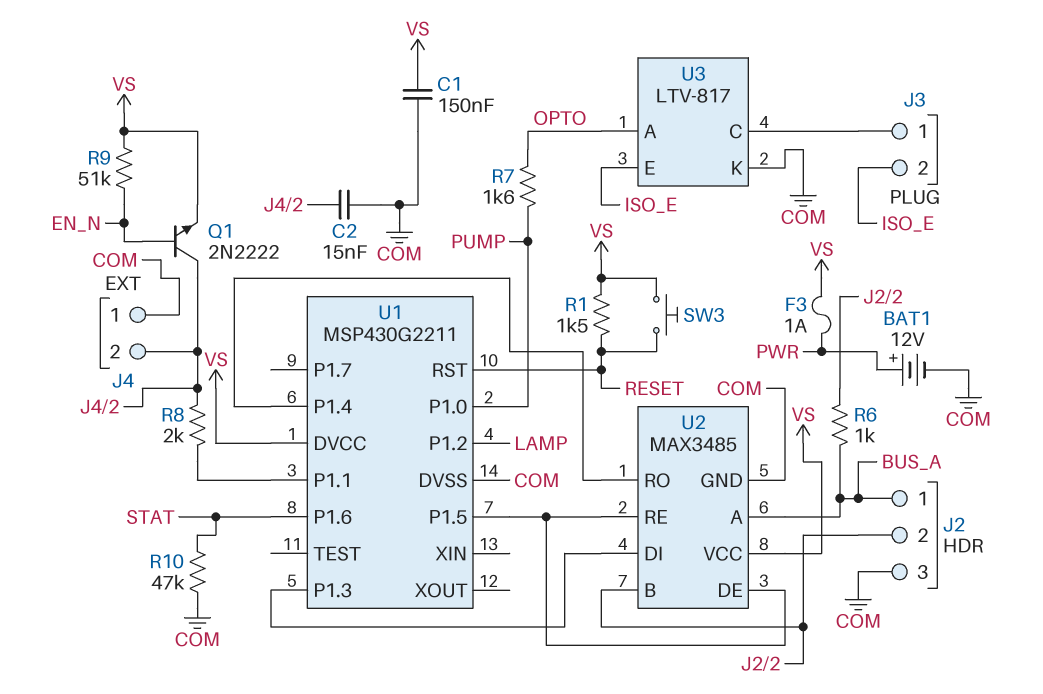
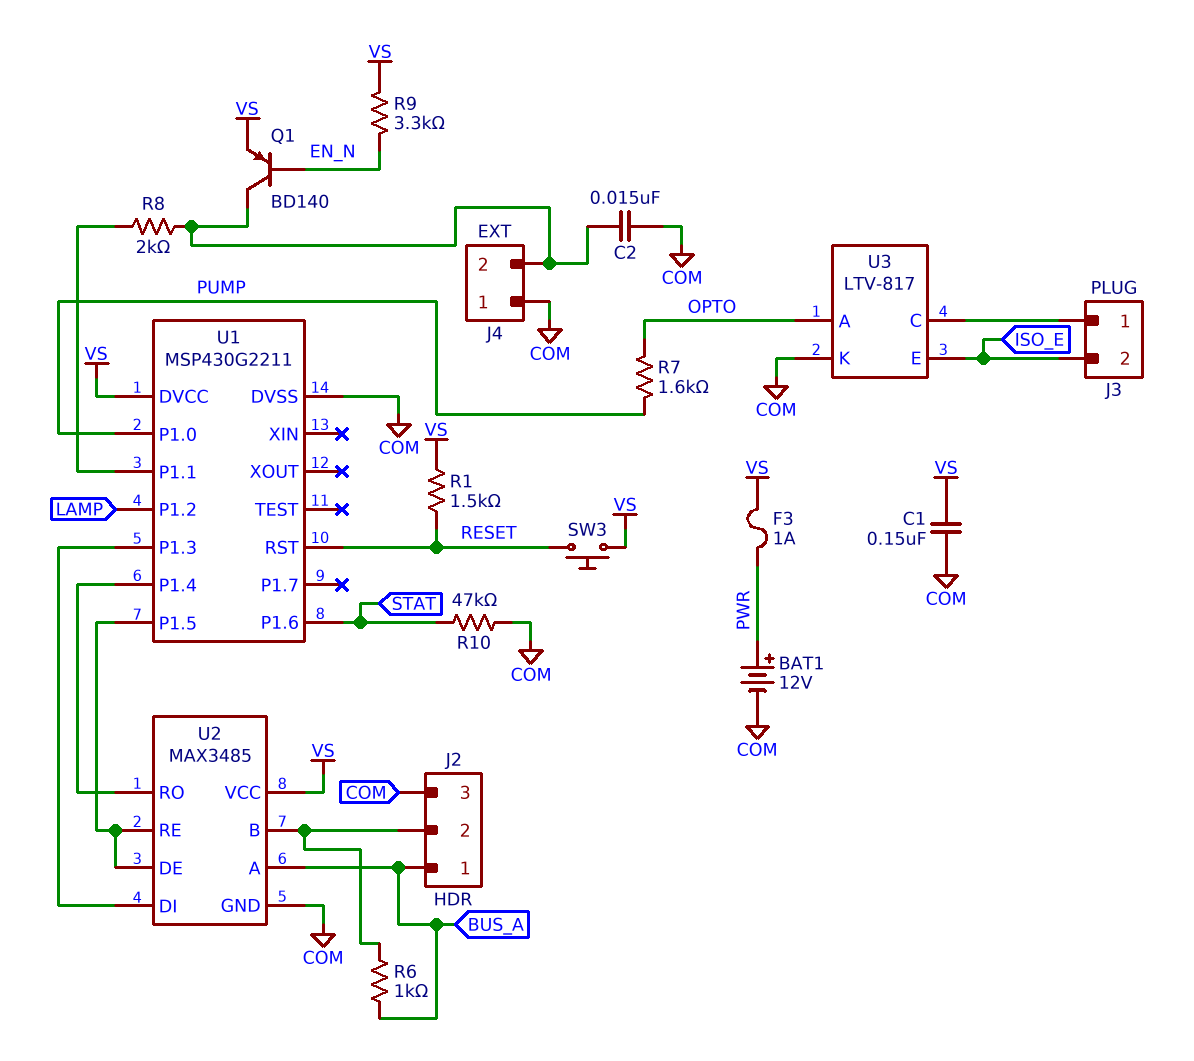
Q1: NPN 2N2222 (B EN_N, C J4/2, E VS) -> PNP BD140 (B EN_N, C J4/2, E VS)
R9: 51k (EN_N, VS) -> 3.3k (EN_N, VS)

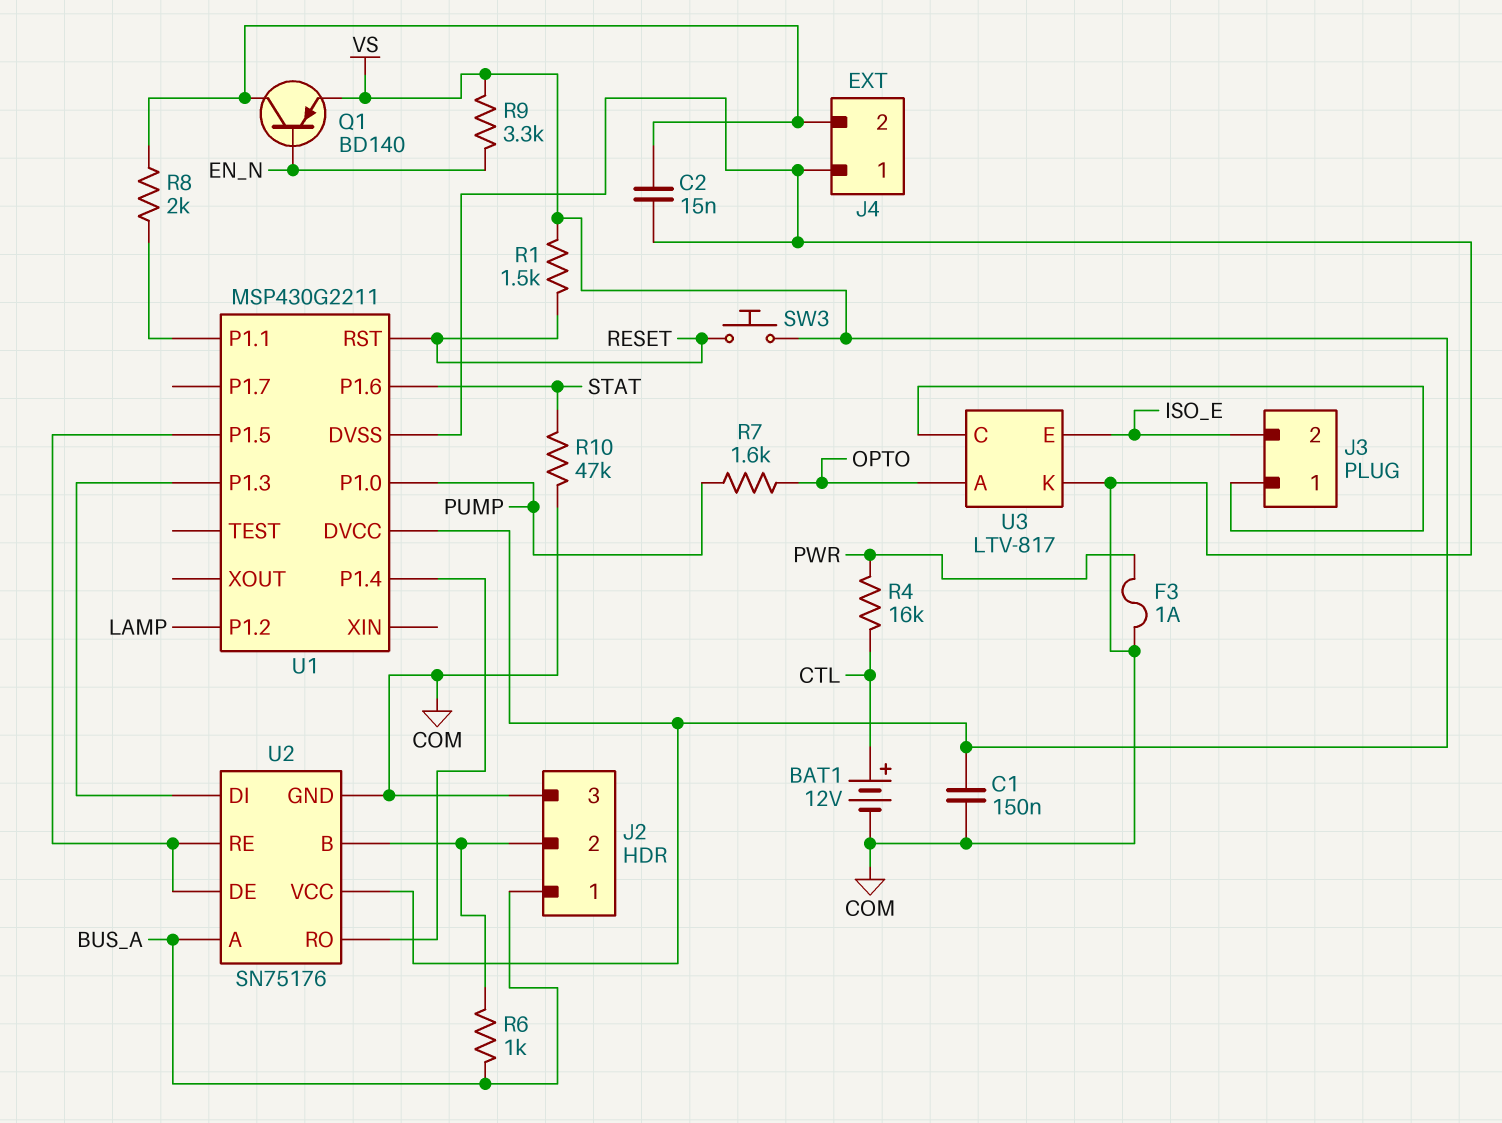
BAT1: 12V (plus PWR, minus COM) -> 12V (plus CTL, minus COM)
F3: 1A (PWR, VS) -> 1A (COM, PWR)
R4: none -> 16k (CTL, PWR)
U2: MAX3485 -> SN75176

